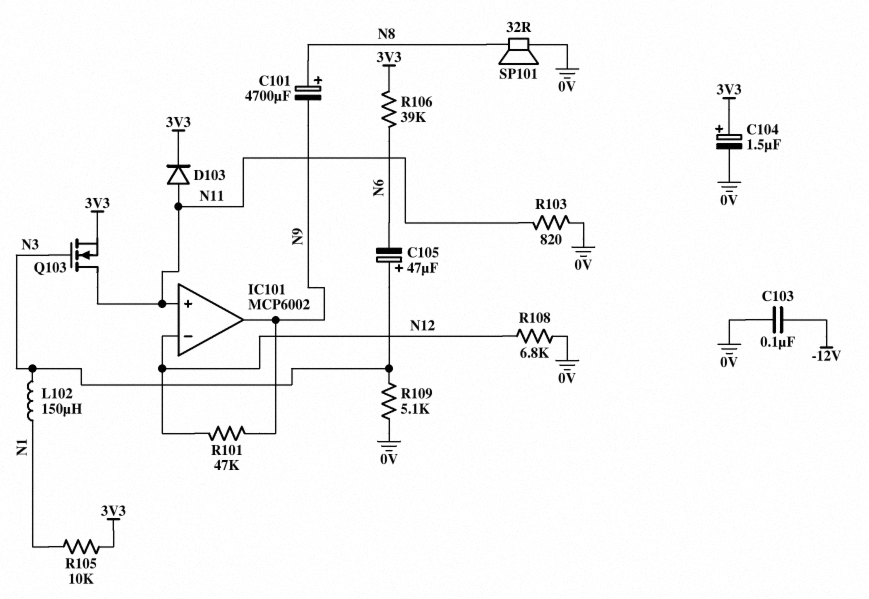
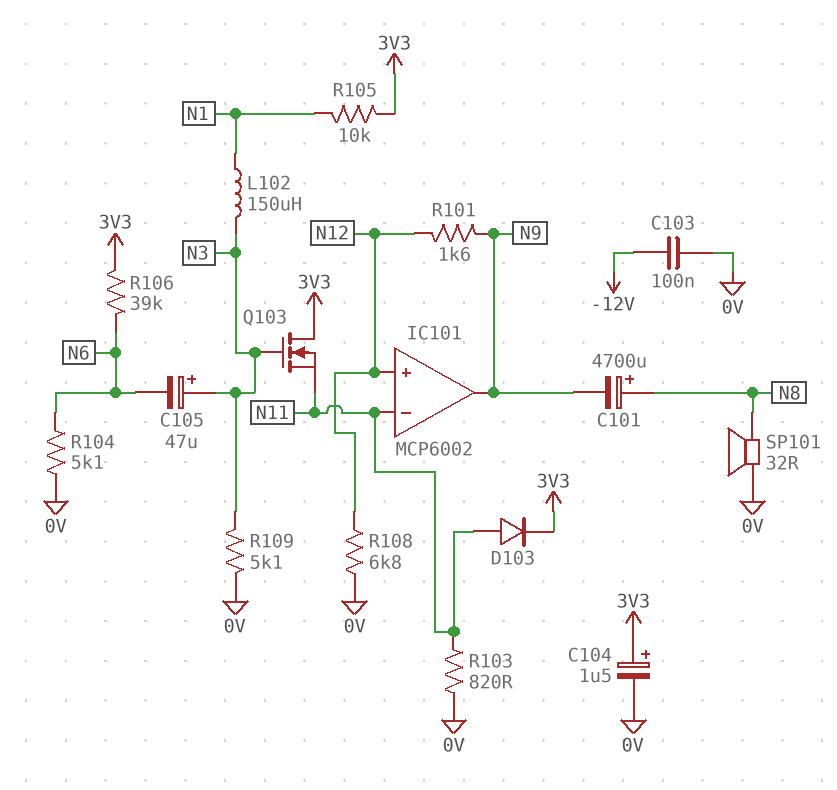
IC101 pin in+: N11 -> N12
IC101 pin in-: N12 -> N11
Q103: NMOS (G N3, D N11, S 3V3) -> NMOS (G N3, D 3V3, S N11)
R101: 47k (N9, N12) -> 1.6k (N9, N12)
R104: none -> 5.1k (0V, N6)

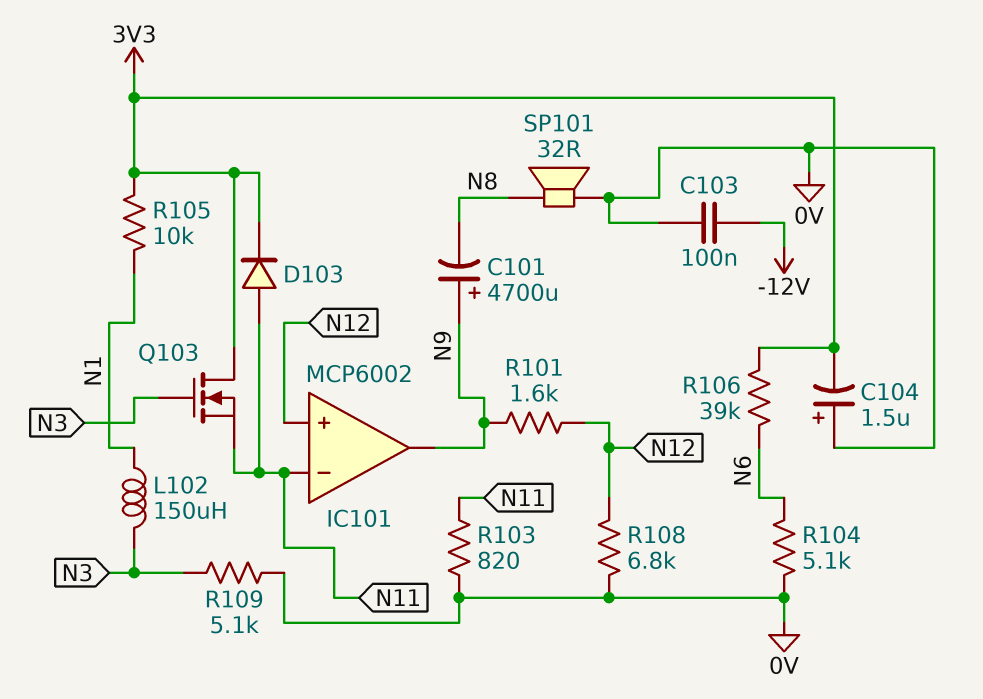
C101: 4700uF (plus N8, minus N9) -> 4700uF (plus N9, minus N8)
C104: 1.5uF (plus 3V3, minus 0V) -> 1.5uF (plus 0V, minus 3V3)
C105: 47uF (plus N3, minus N6) -> none

